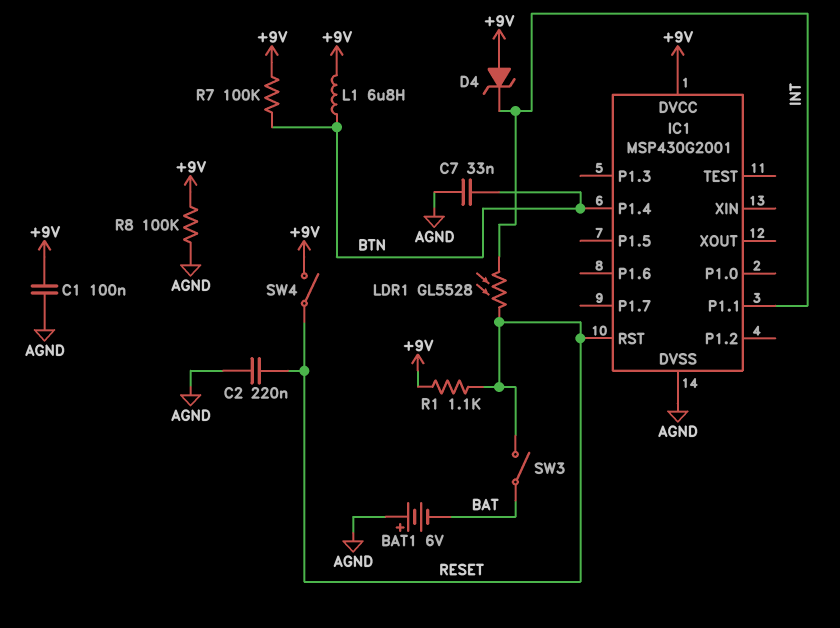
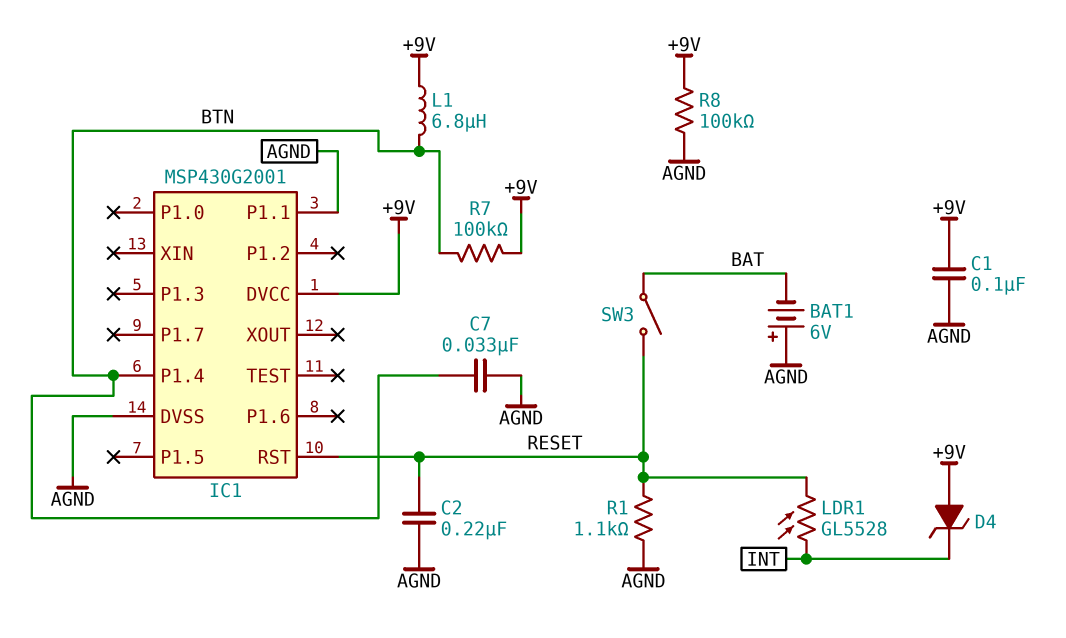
IC1 pin P1.1: INT -> AGND
R1: 1.1k (+9V, RESET) -> 1.1k (AGND, RESET)
SW4: switch (+9V, RESET) -> none

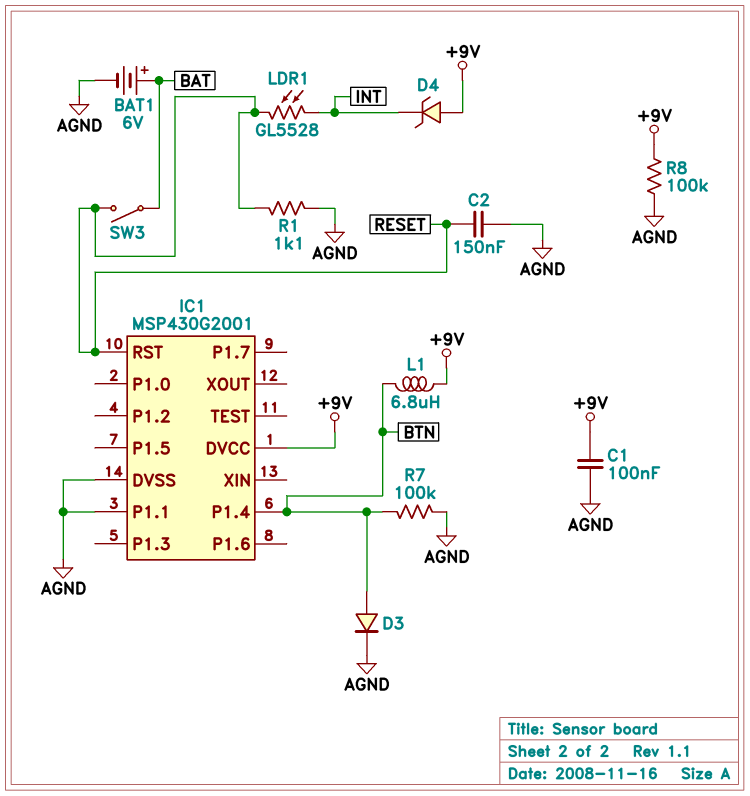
BAT1: 6V (plus AGND, minus BAT) -> 6V (plus BAT, minus AGND)
C2: 220nF (AGND, RESET) -> 150nF (AGND, RESET)
C7: 33nF (AGND, BTN) -> none
D3: none -> diode (A BTN, K AGND)
R7: 100k (+9V, BTN) -> 100k (AGND, BTN)

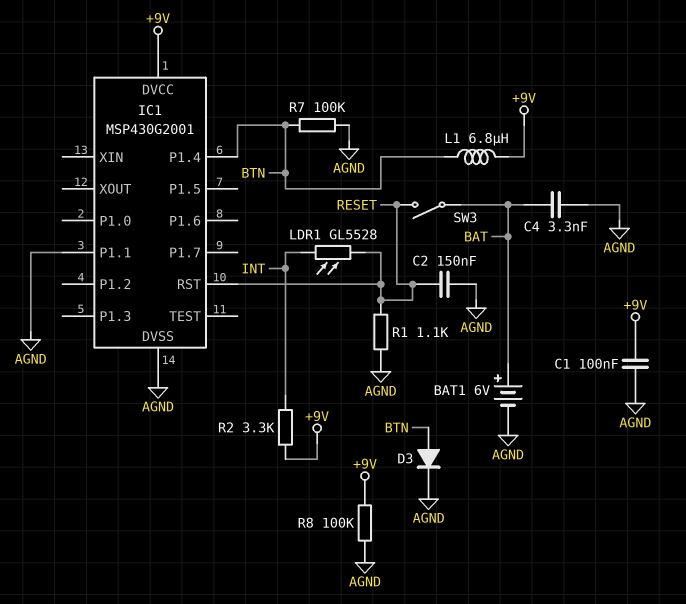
C4: none -> 3.3nF (AGND, BAT)
D4: zener (A +9V, K INT) -> none
R2: none -> 3.3k (+9V, INT)

